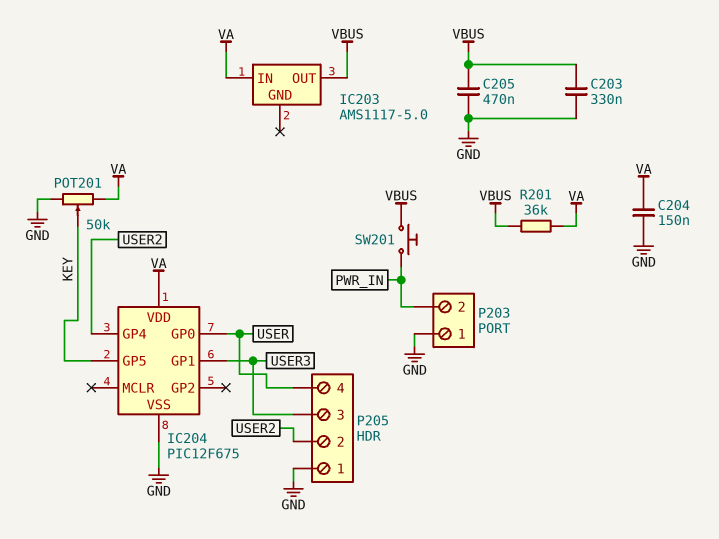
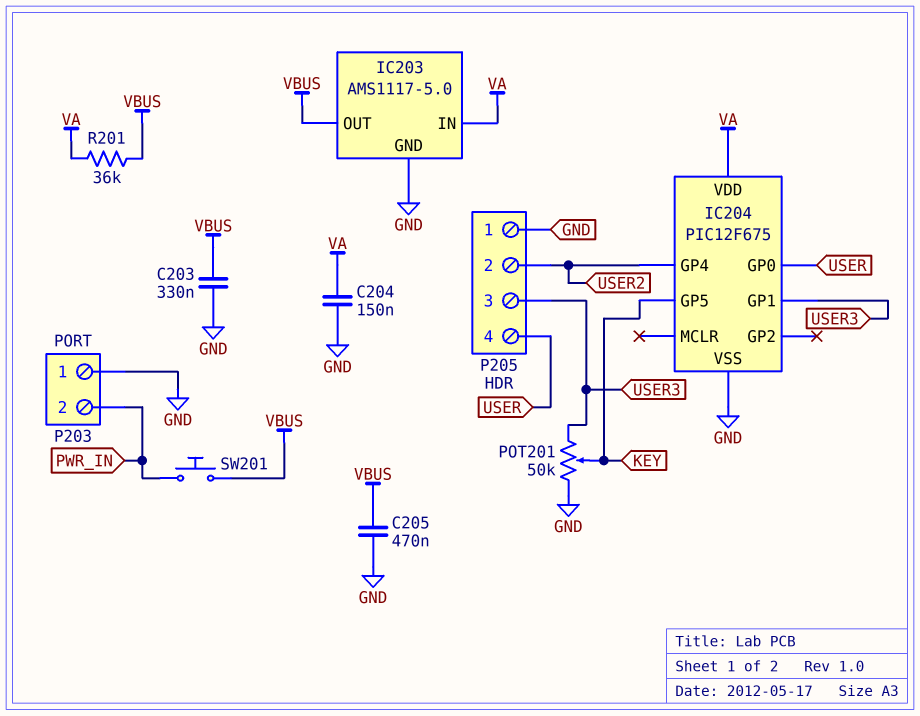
IC203 pin GND: none -> GND
POT201: 50k (GND, VA, wiper KEY) -> 50k (GND, USER3, wiper KEY)

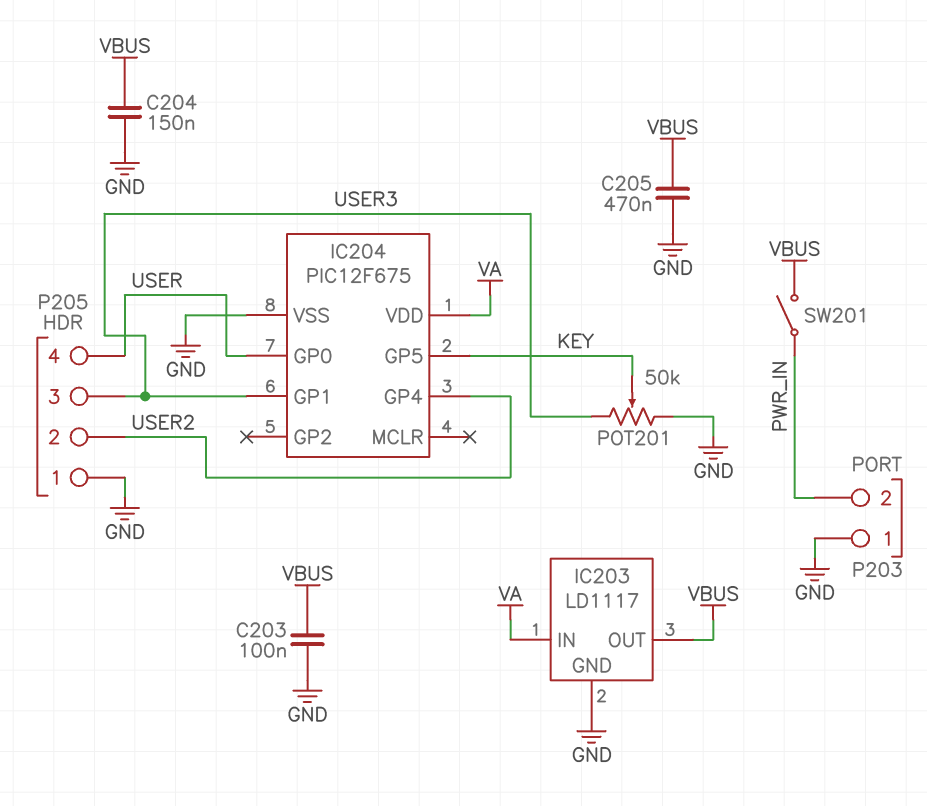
C203: 330nF (GND, VBUS) -> 100nF (GND, VBUS)
C204: 150nF (GND, VA) -> 150nF (GND, VBUS)
IC203: AMS1117-5.0 -> LD1117
R201: 36k (VA, VBUS) -> none
SW201: button (PWR_IN, VBUS) -> switch (PWR_IN, VBUS)

